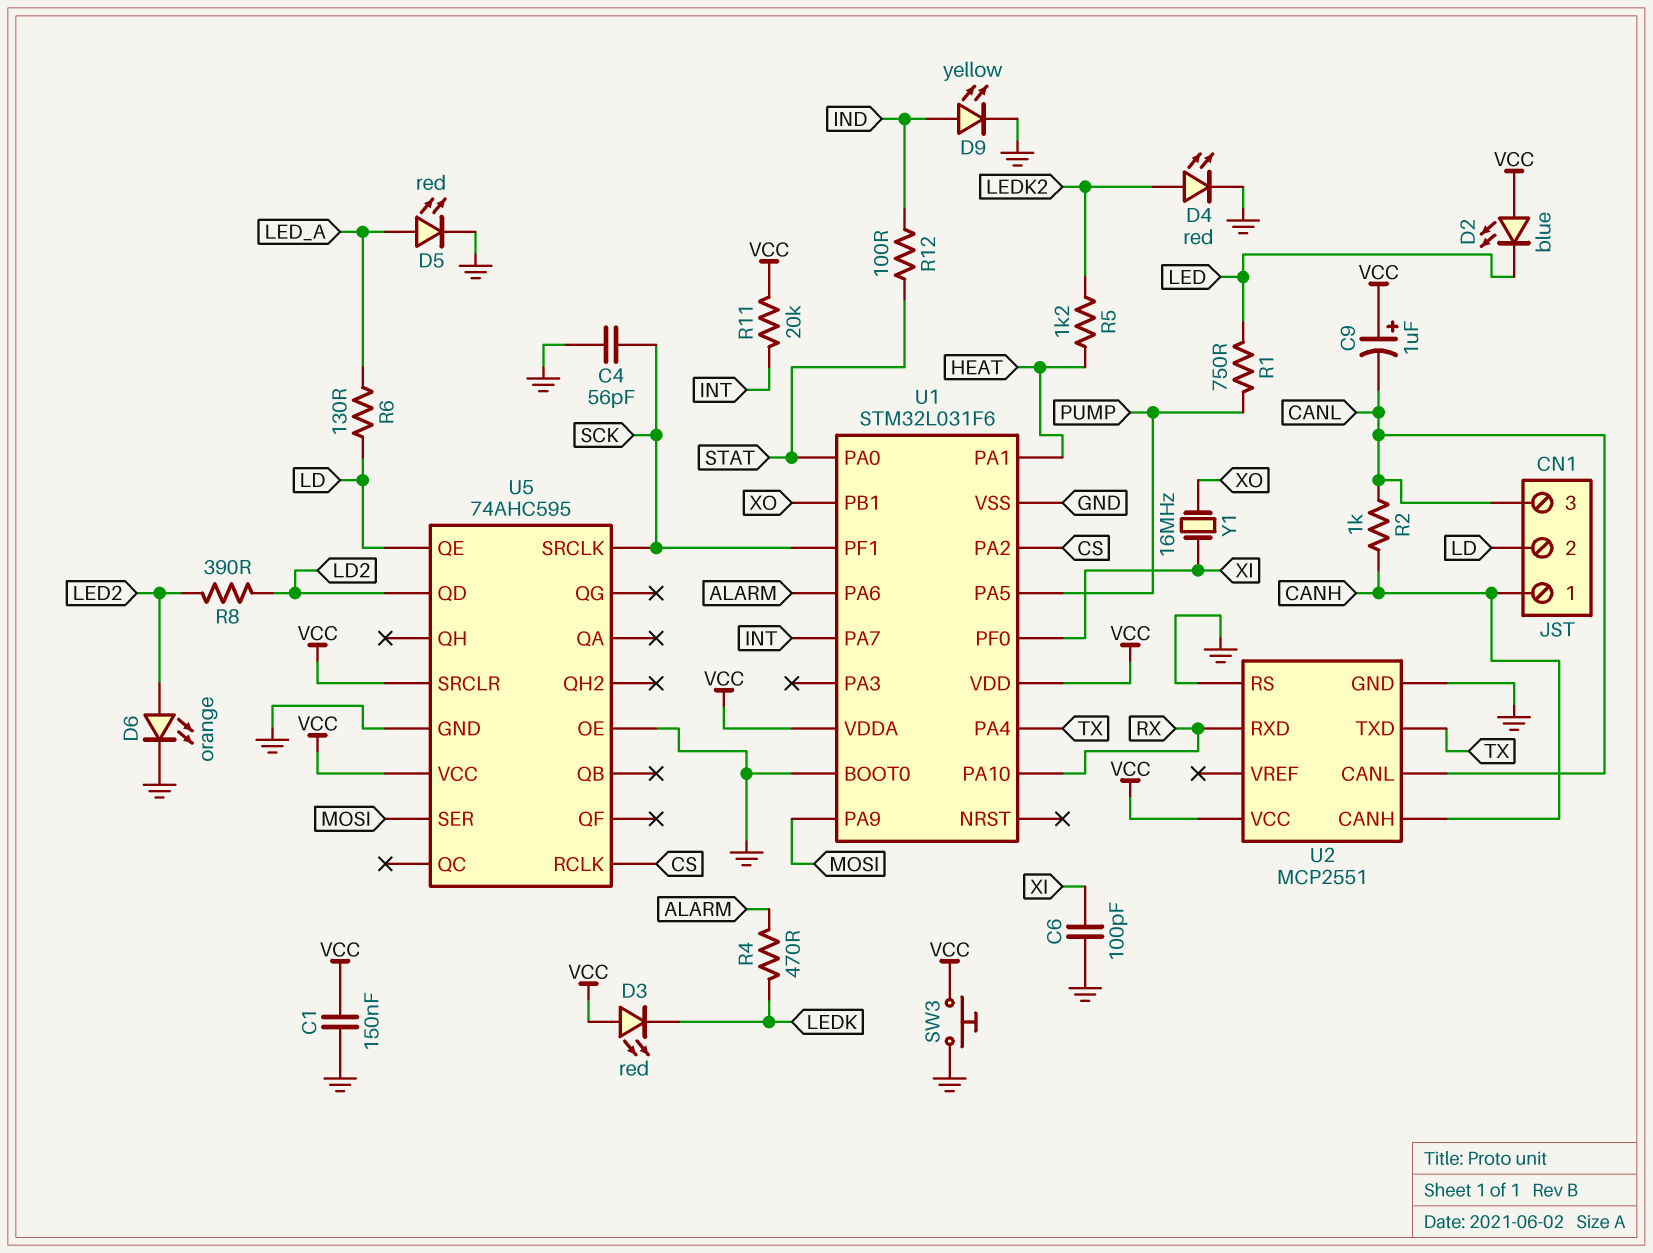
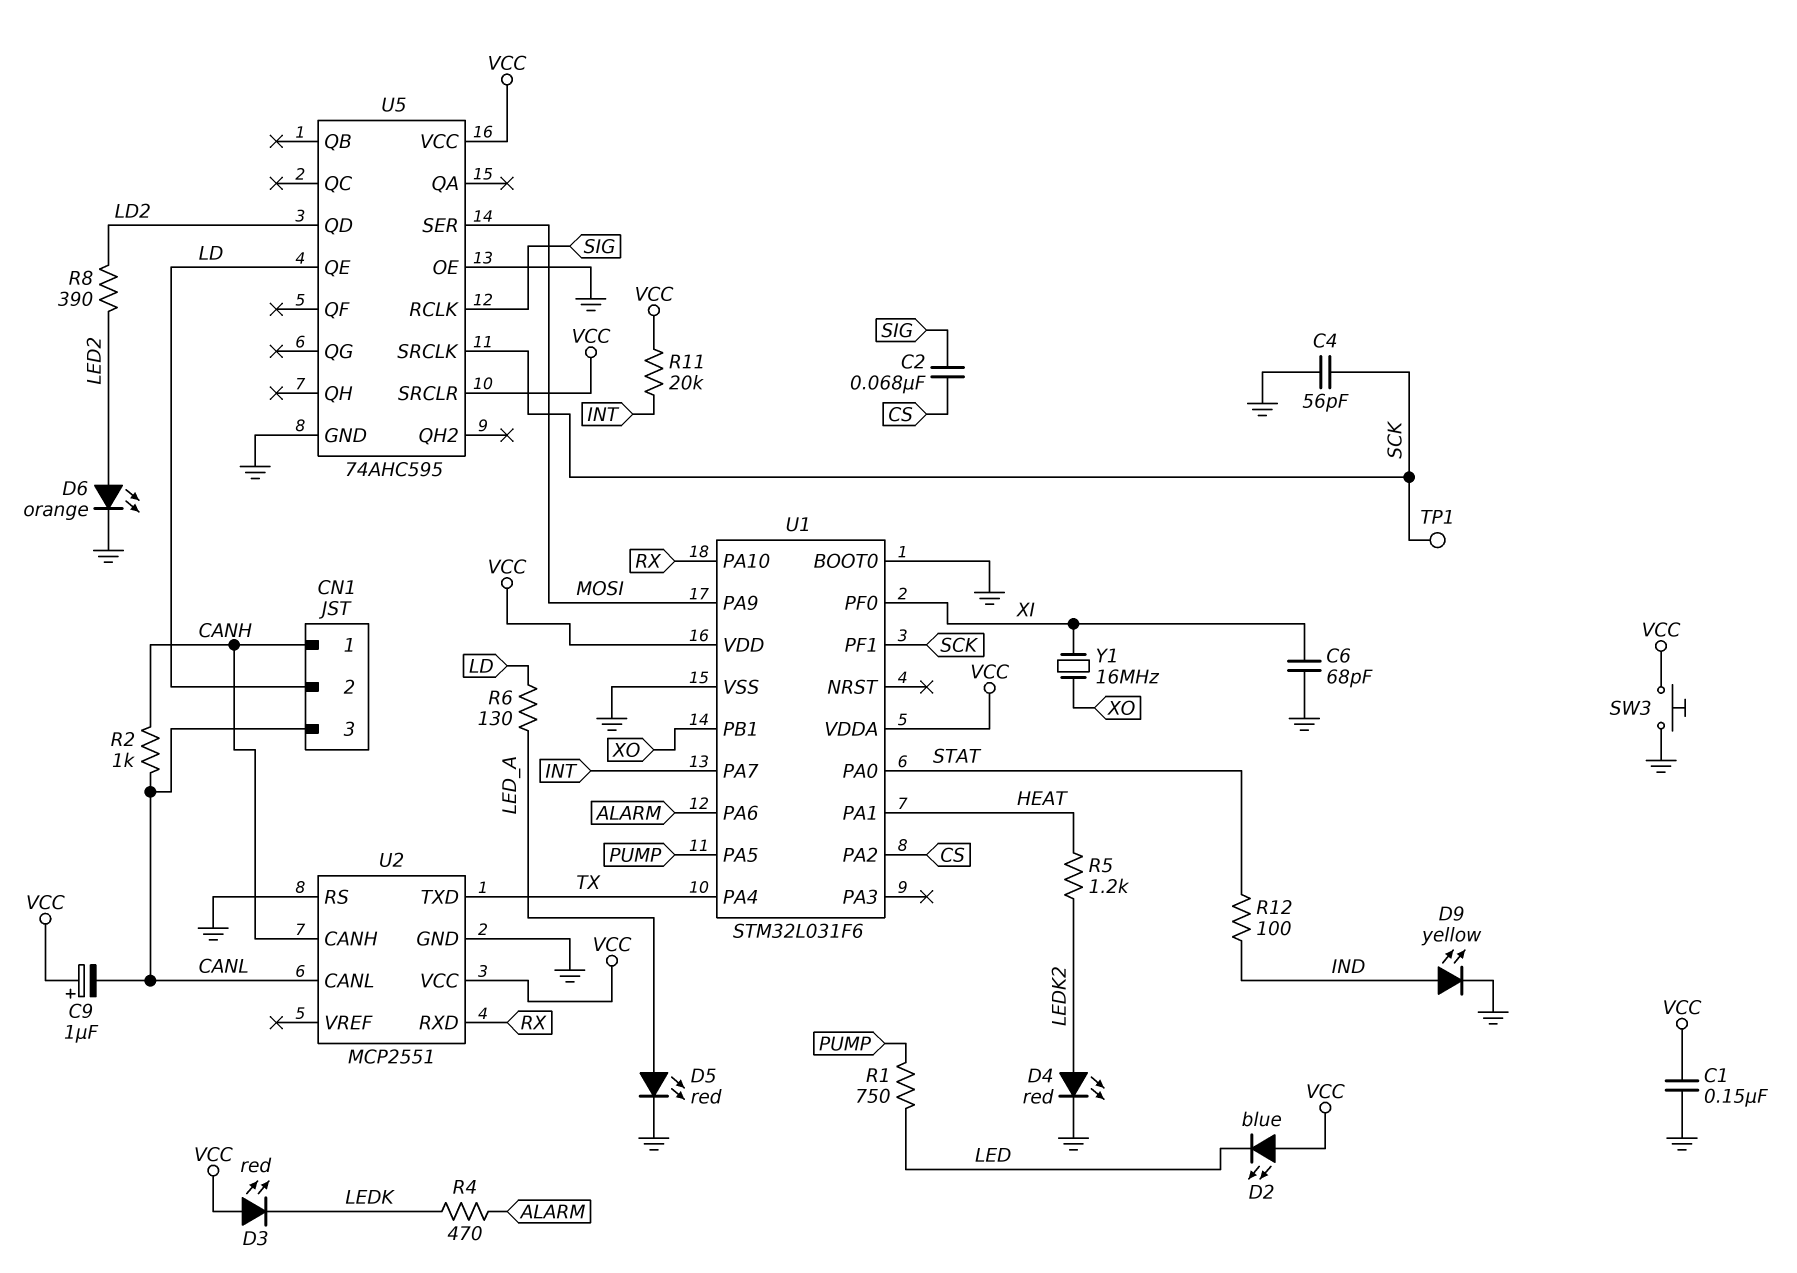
C2: none -> 68nF (CS, SIG)
C6: 100pF (GND, XI) -> 68pF (GND, XI)
TP1: none -> test point (SCK)
U5 pin RCLK: CS -> SIG

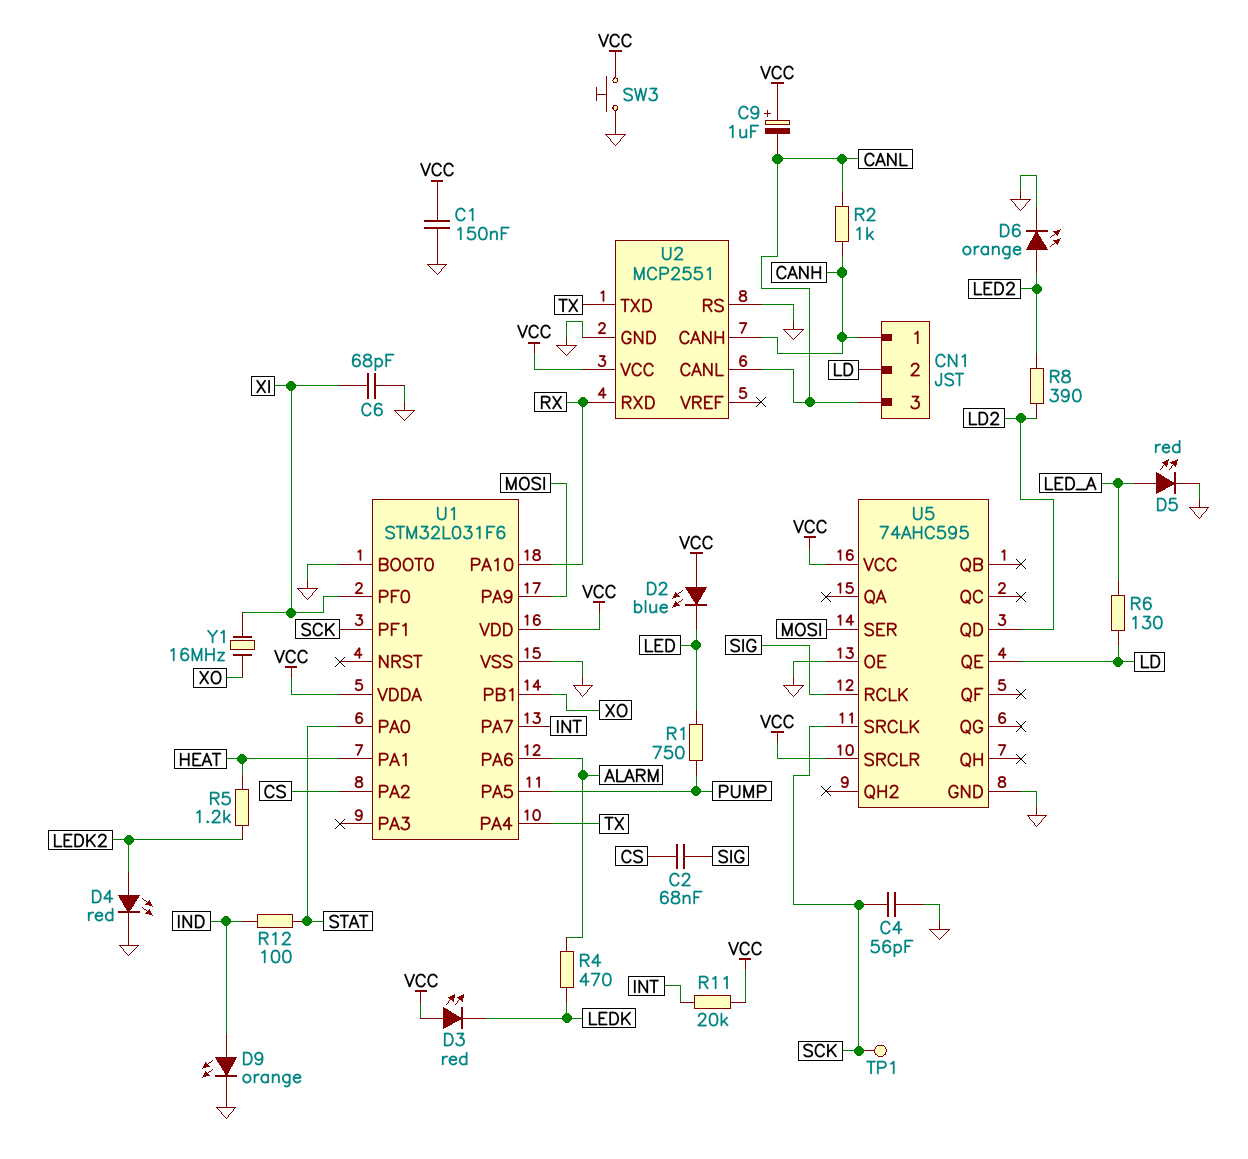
D9: LED yellow (A IND, K GND) -> LED orange (A IND, K GND)

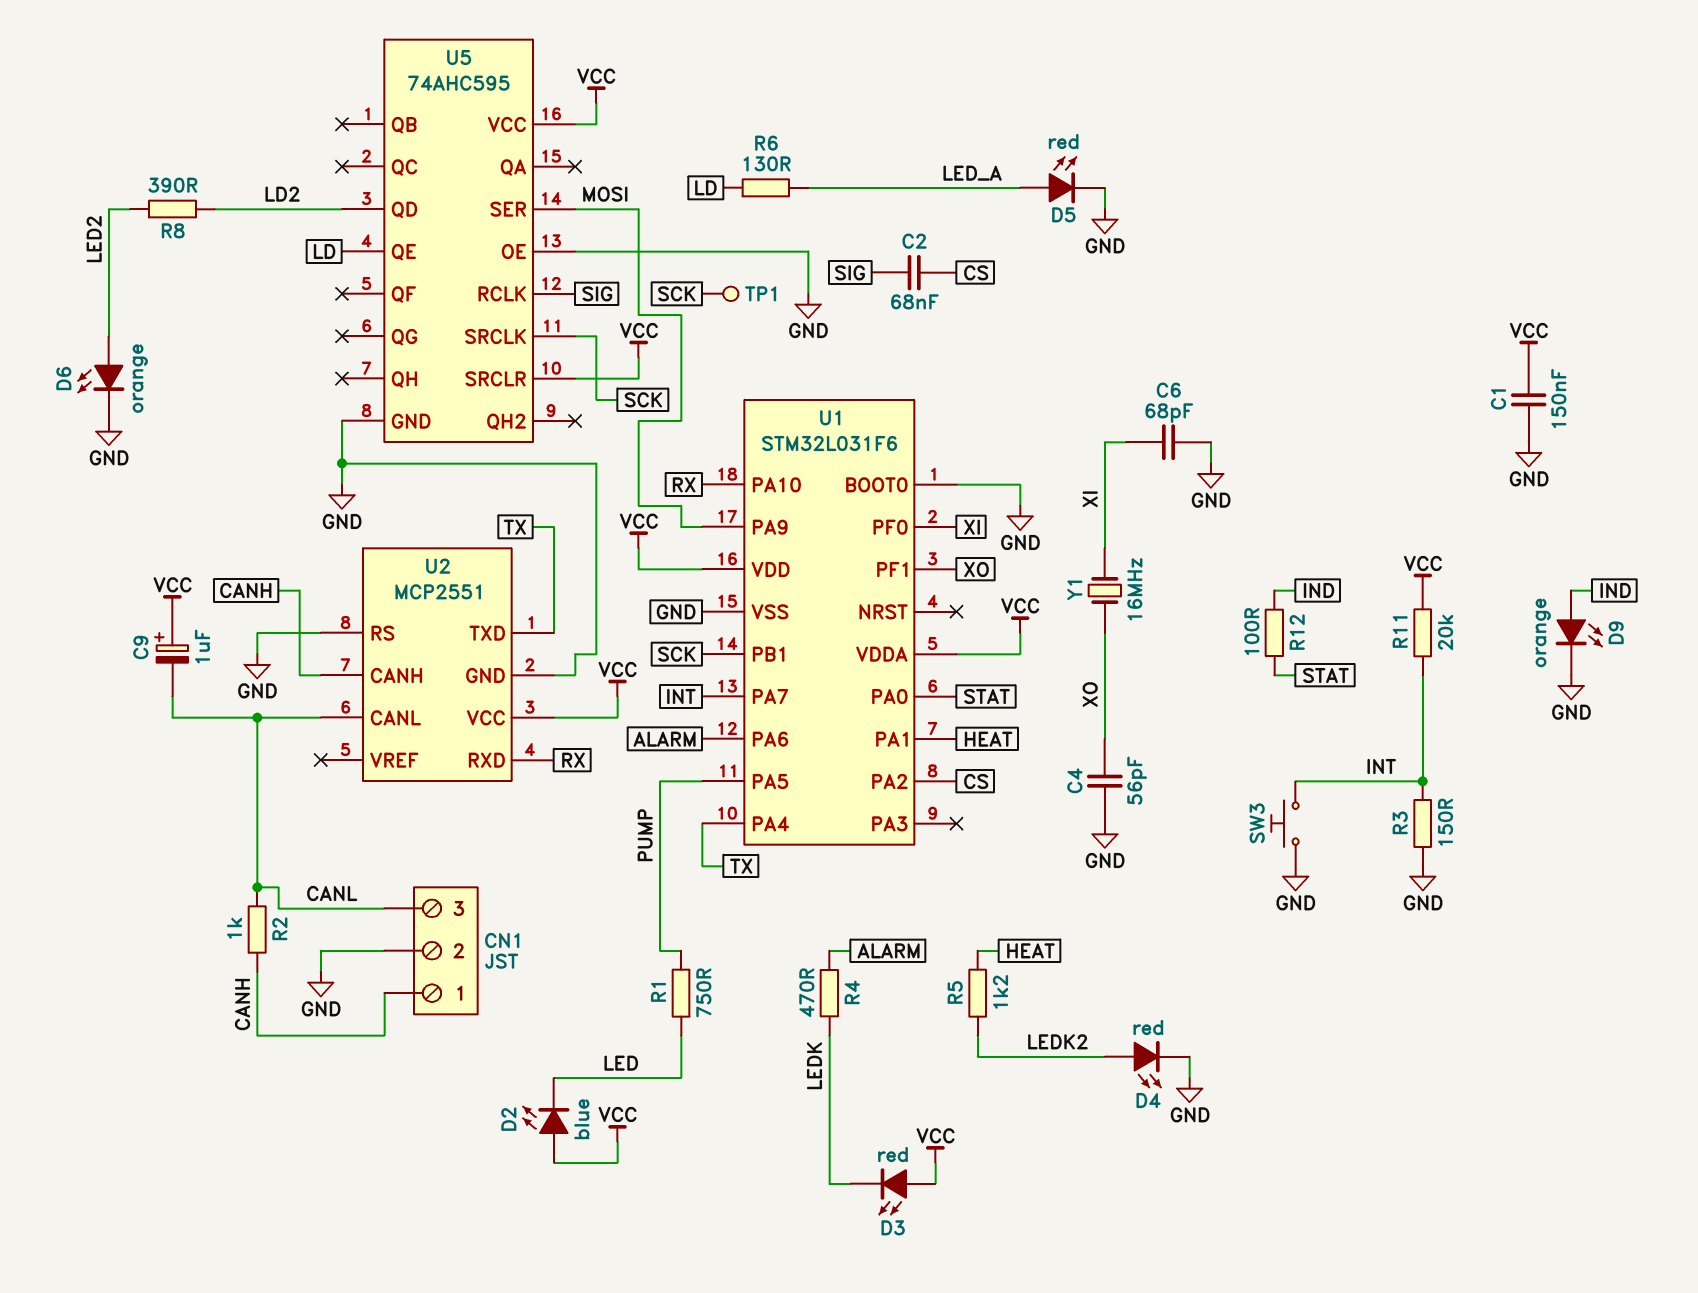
C4: 56pF (GND, SCK) -> 56pF (GND, XO)
CN1 pin 2: LD -> GND
R3: none -> 150 (GND, INT)
SW3: button (GND, VCC) -> button (GND, INT)
U1 pin PB1: XO -> SCK
U1 pin PF1: SCK -> XO

